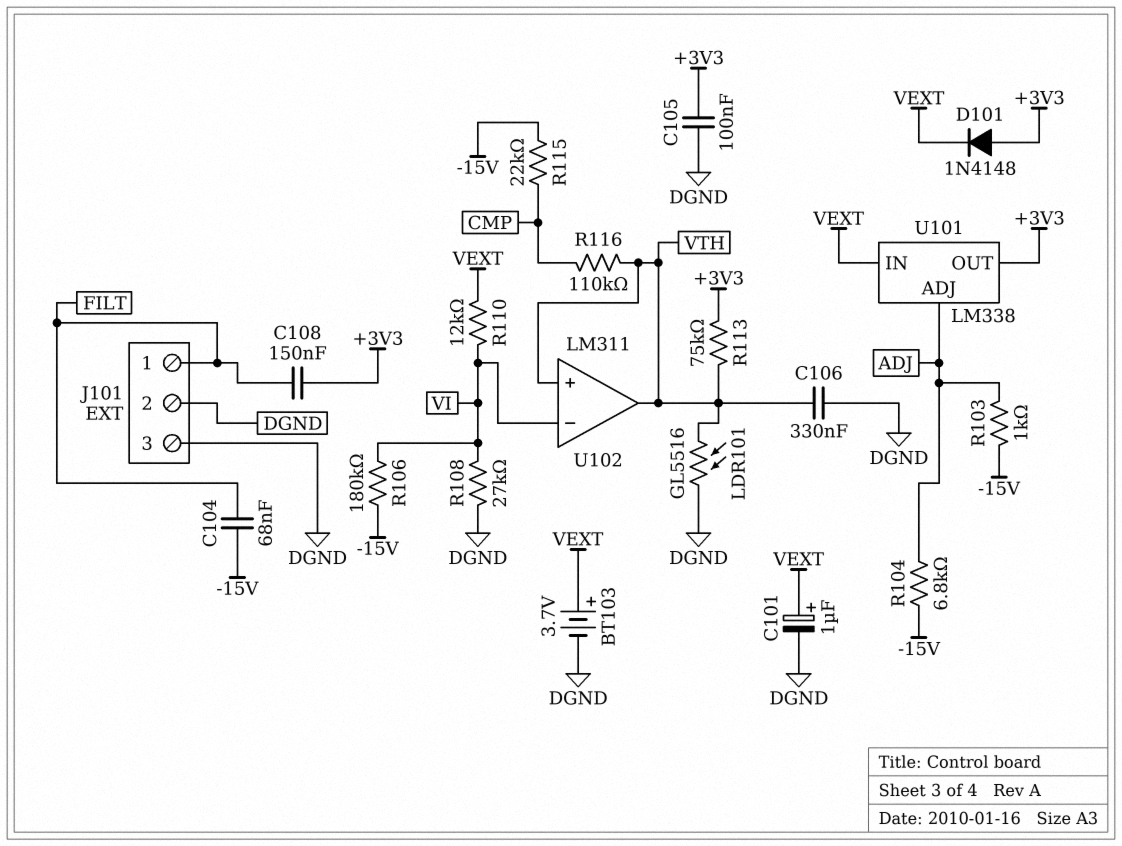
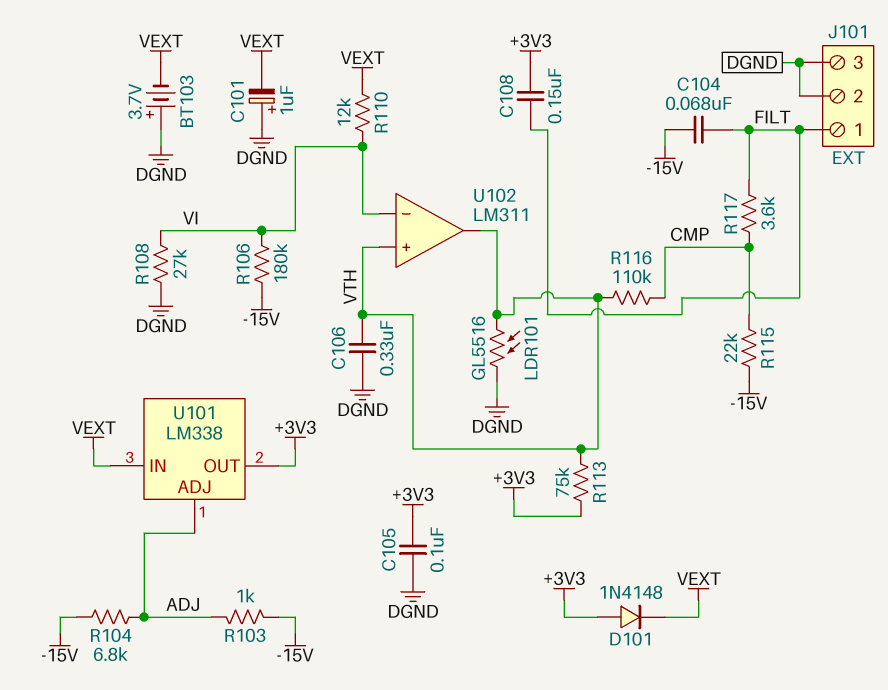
BT103: 3.7V (plus VEXT, minus DGND) -> 3.7V (plus DGND, minus VEXT)
C101: 1uF (plus VEXT, minus DGND) -> 1uF (plus DGND, minus VEXT)
R117: none -> 3.6k (CMP, FILT)

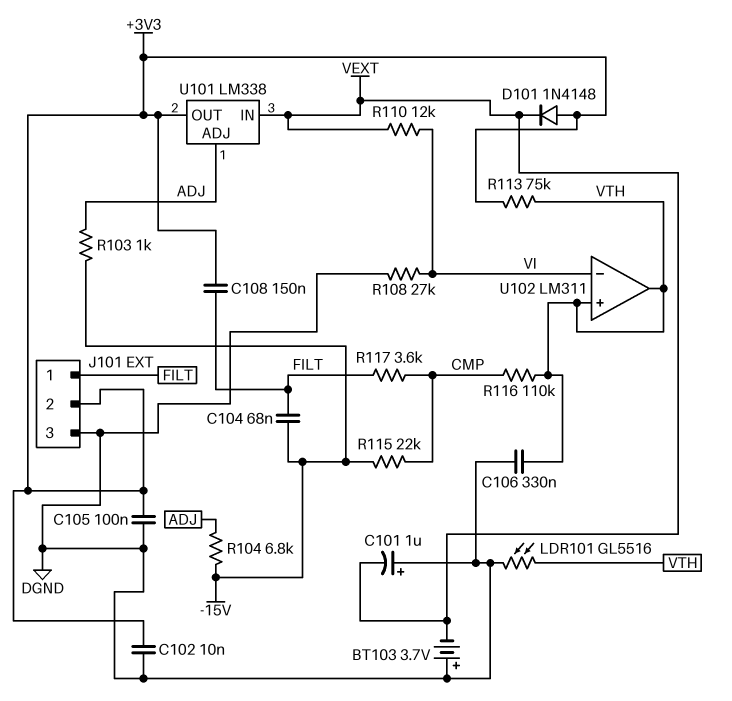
C102: none -> 10nF (+3V3, DGND)
J101 pin 2: DGND -> +3V3
R106: 180k (-15V, VI) -> none

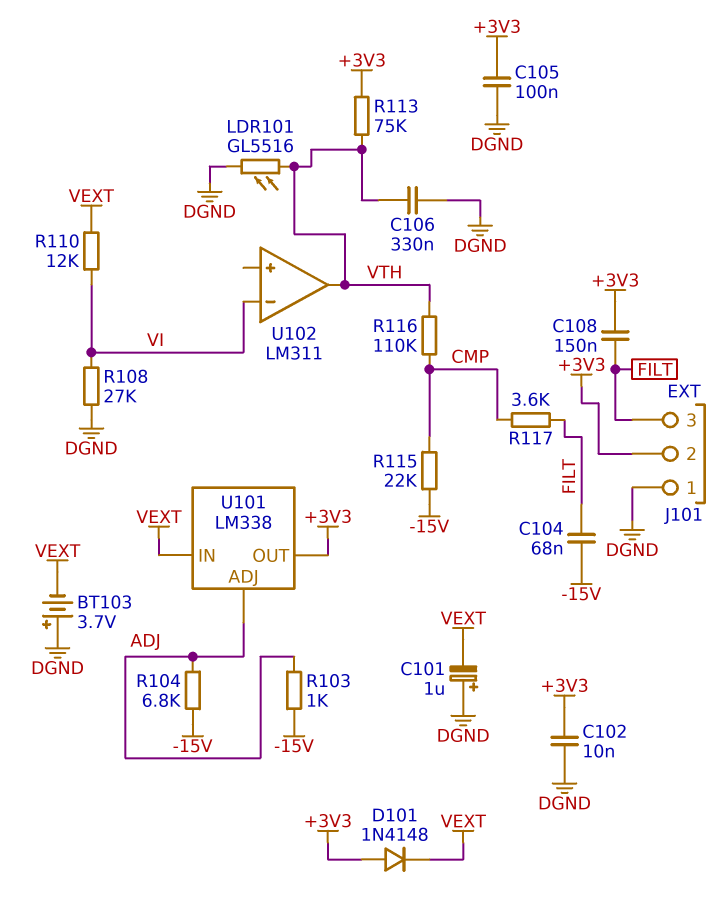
J101 pin 1: FILT -> DGND
J101 pin 3: DGND -> FILT
U102 pin in+: VTH -> none

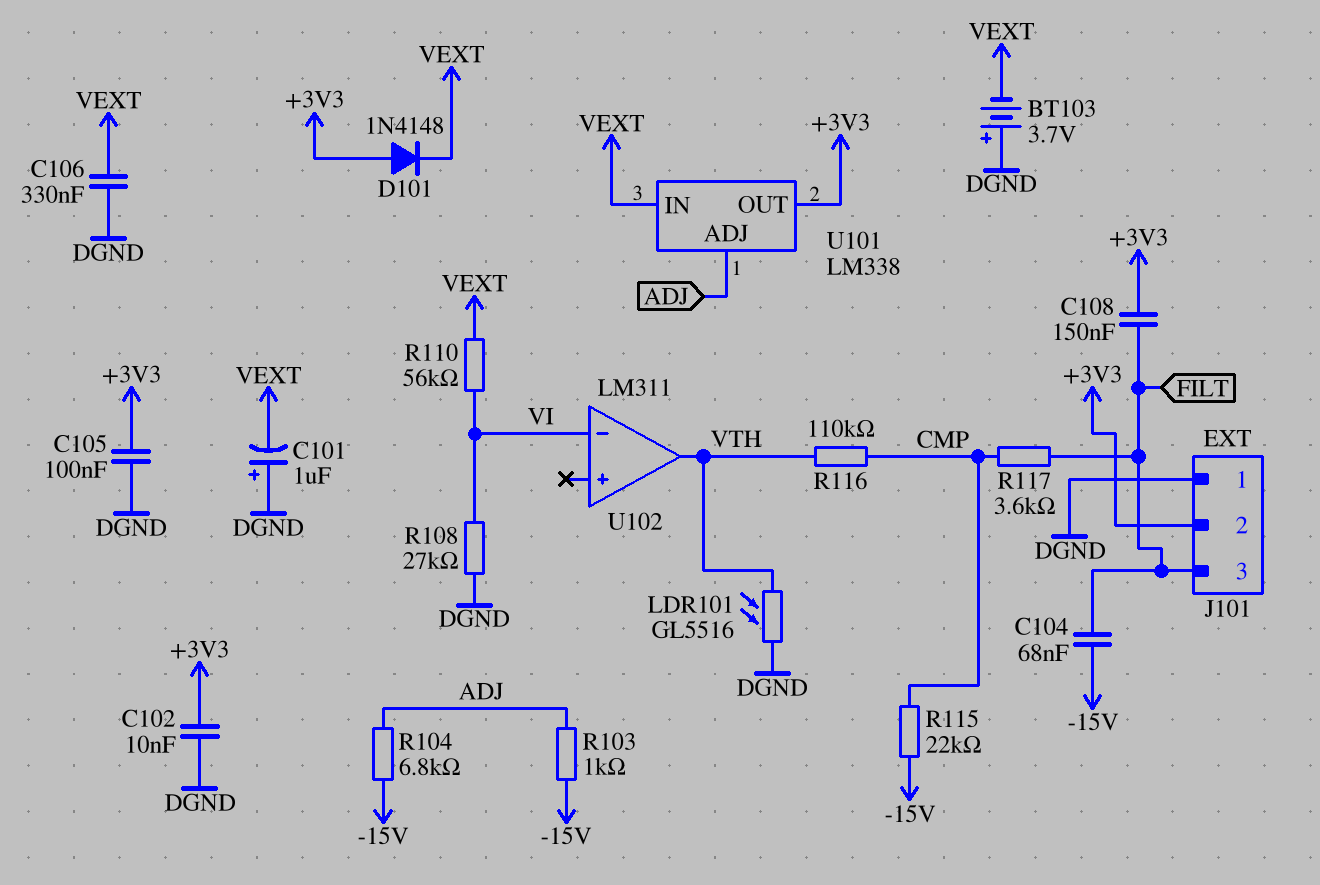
C106: 330nF (DGND, VTH) -> 330nF (DGND, VEXT)
R110: 12k (VEXT, VI) -> 56k (VEXT, VI)
R113: 75k (+3V3, VTH) -> none

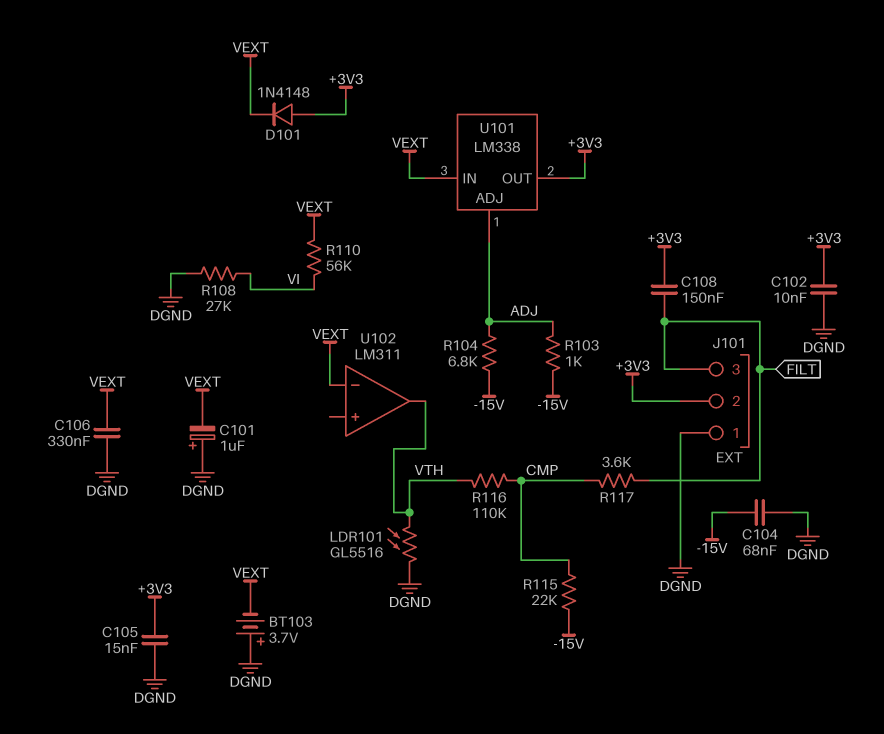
C104: 68nF (-15V, FILT) -> 68nF (-15V, DGND)
C105: 100nF (+3V3, DGND) -> 15nF (+3V3, DGND)
U102 pin in-: VI -> VEXT

